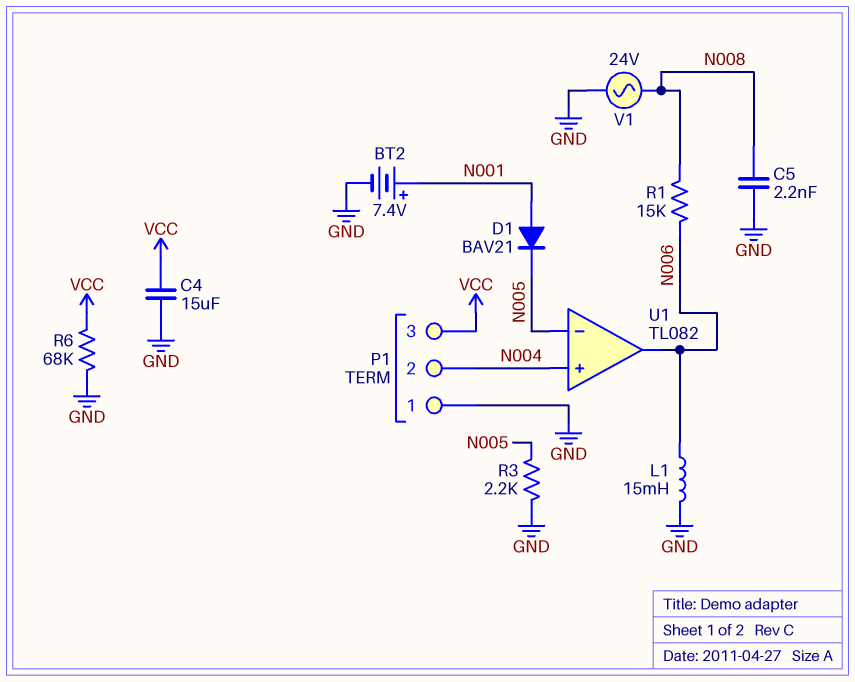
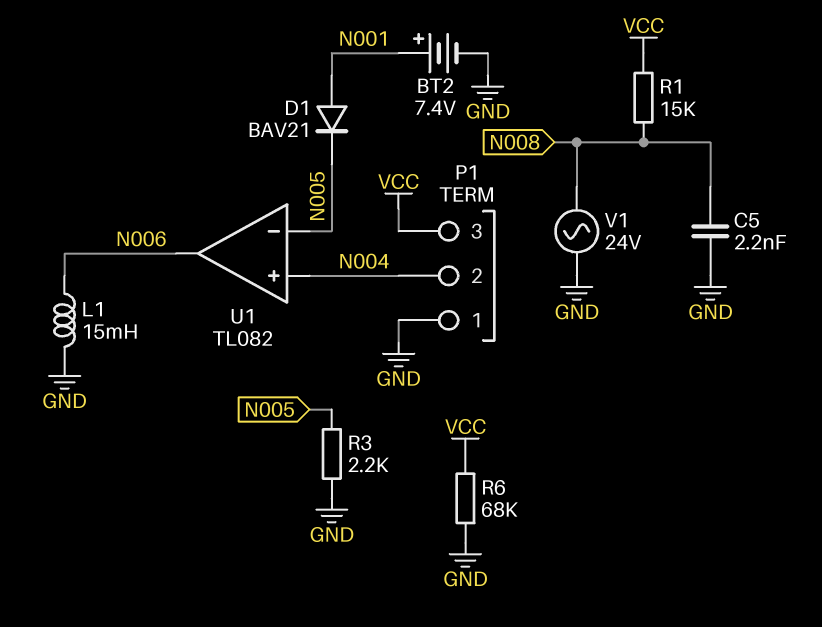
C4: 15uF (GND, VCC) -> none
R1: 15k (N006, N008) -> 15k (N008, VCC)

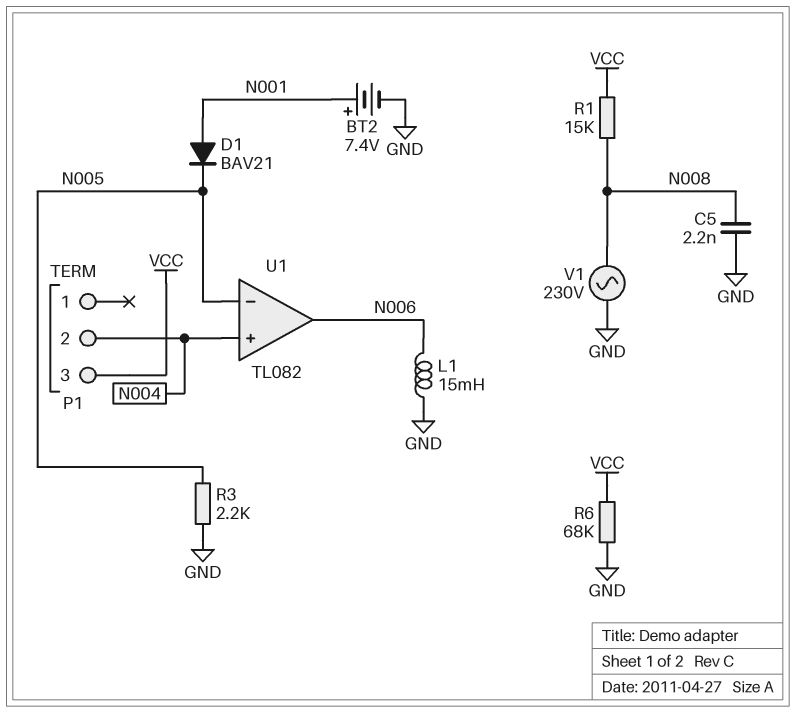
P1 pin 1: GND -> none
V1: AC 24V (GND, N008) -> AC 230V (GND, N008)

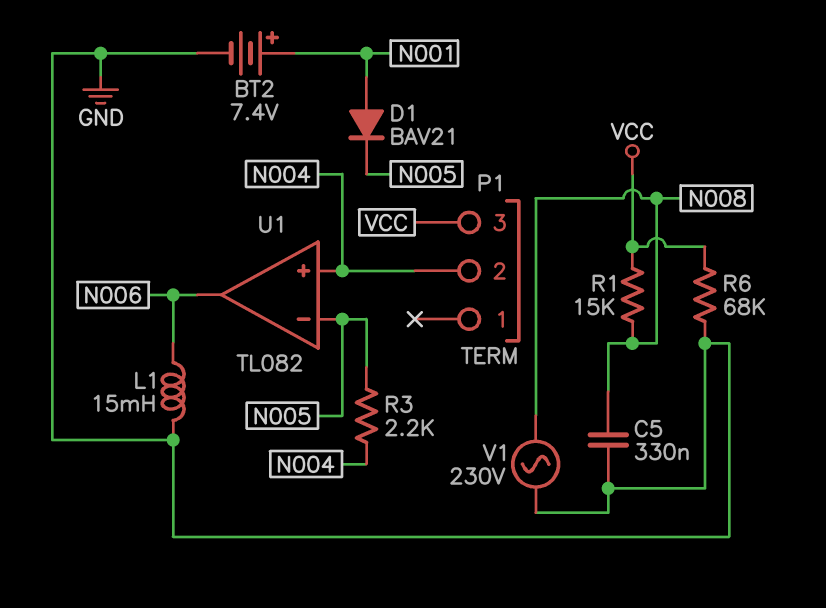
C5: 2.2nF (GND, N008) -> 330nF (GND, N008)
R3: 2.2k (GND, N005) -> 2.2k (N004, N005)

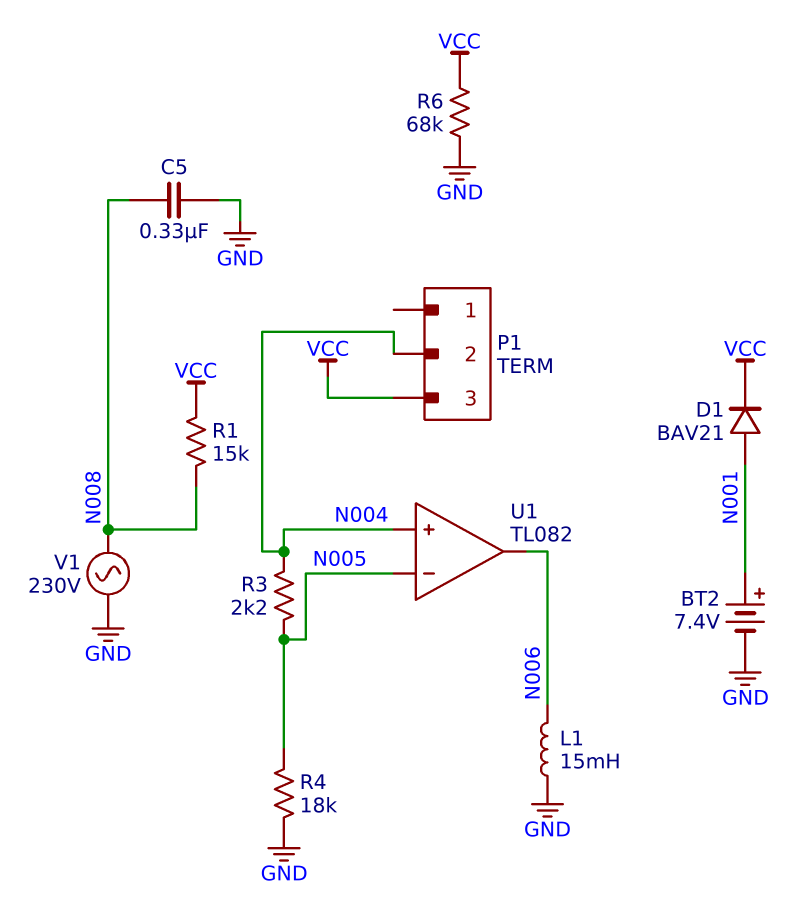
D1: diode BAV21 (A N001, K N005) -> diode BAV21 (A N001, K VCC)
R4: none -> 18k (GND, N005)

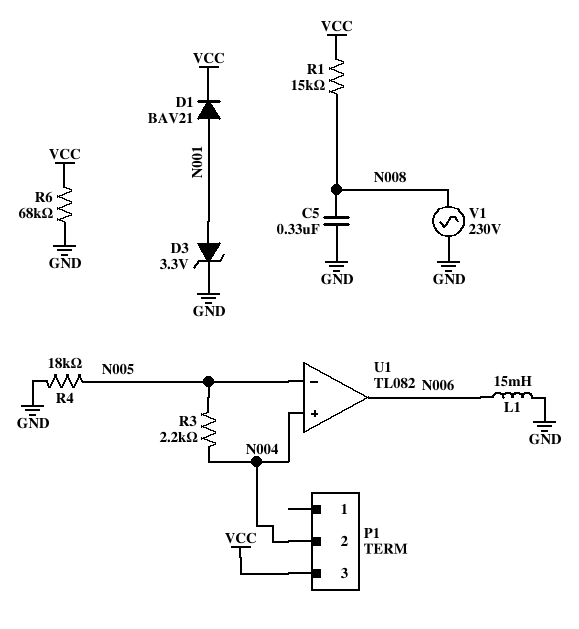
BT2: 7.4V (plus N001, minus GND) -> none
D3: none -> zener 3.3V (A N001, K GND)

